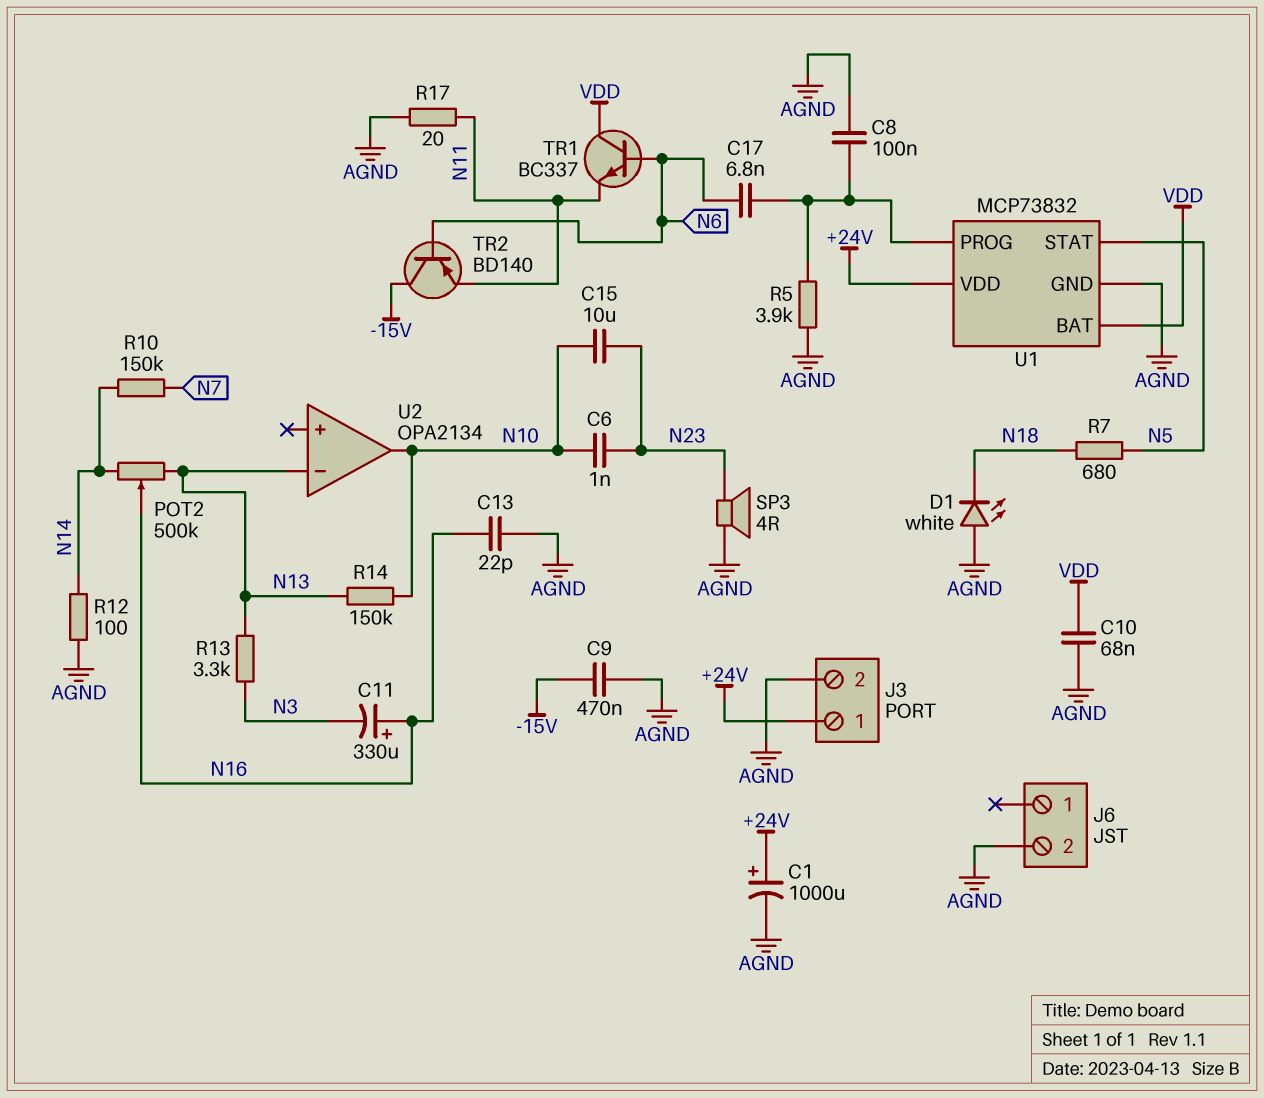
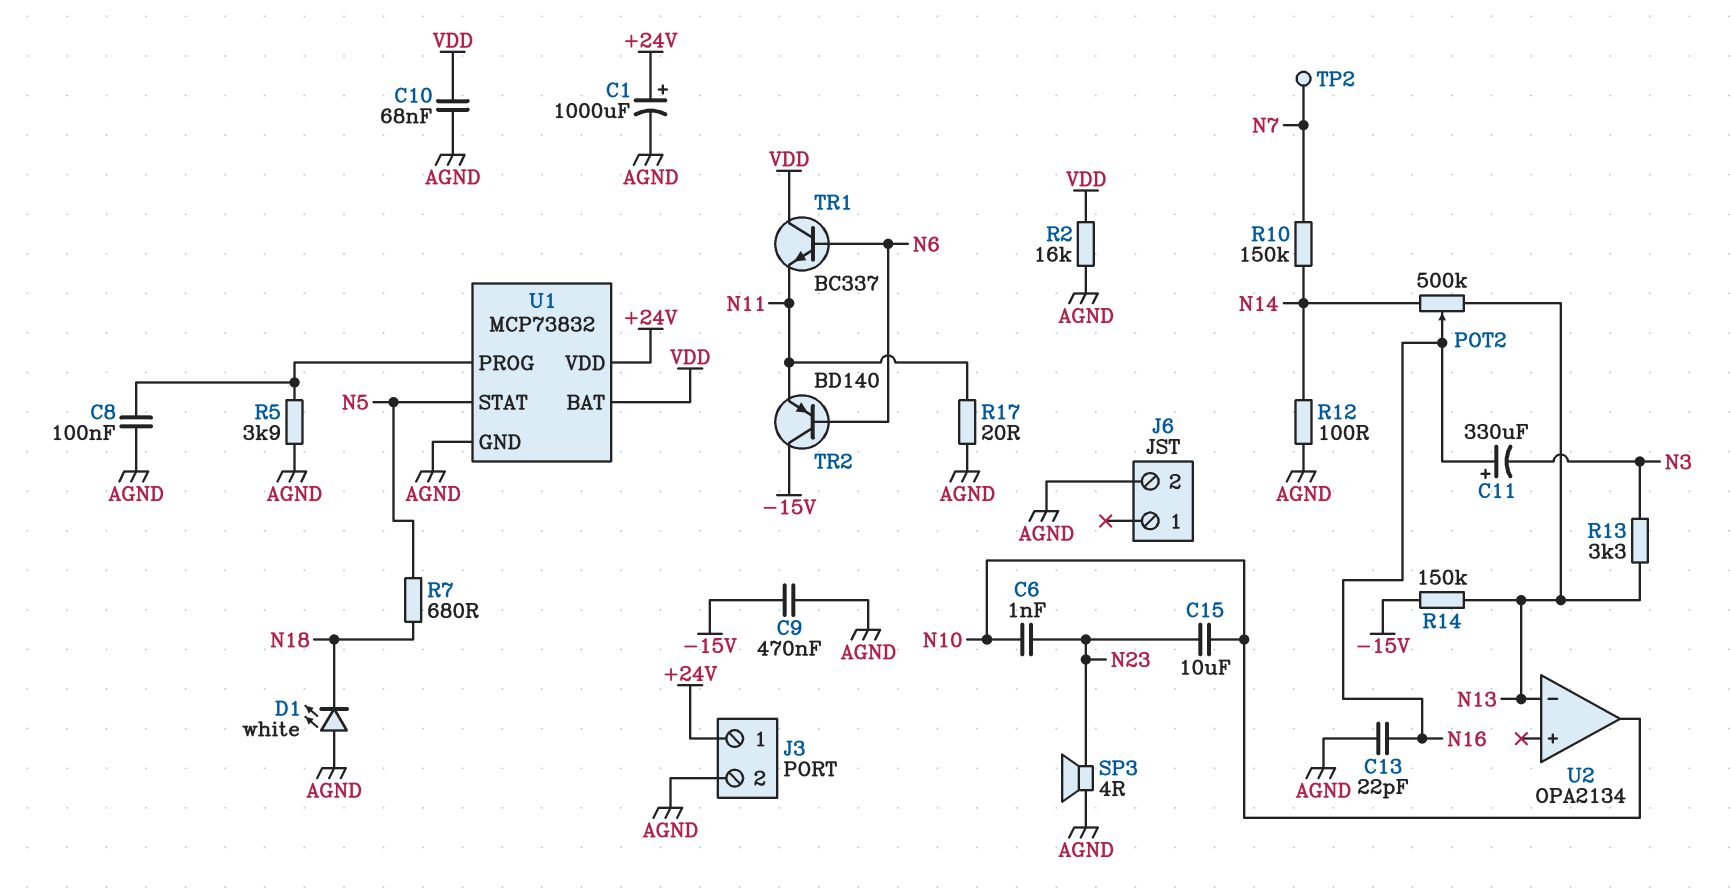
C17: 6.8nF (N6, U1/PROG) -> none
R2: none -> 16k (AGND, VDD)
R14: 150k (N10, N13) -> 150k (-15V, N13)
TP2: none -> test point (N7)

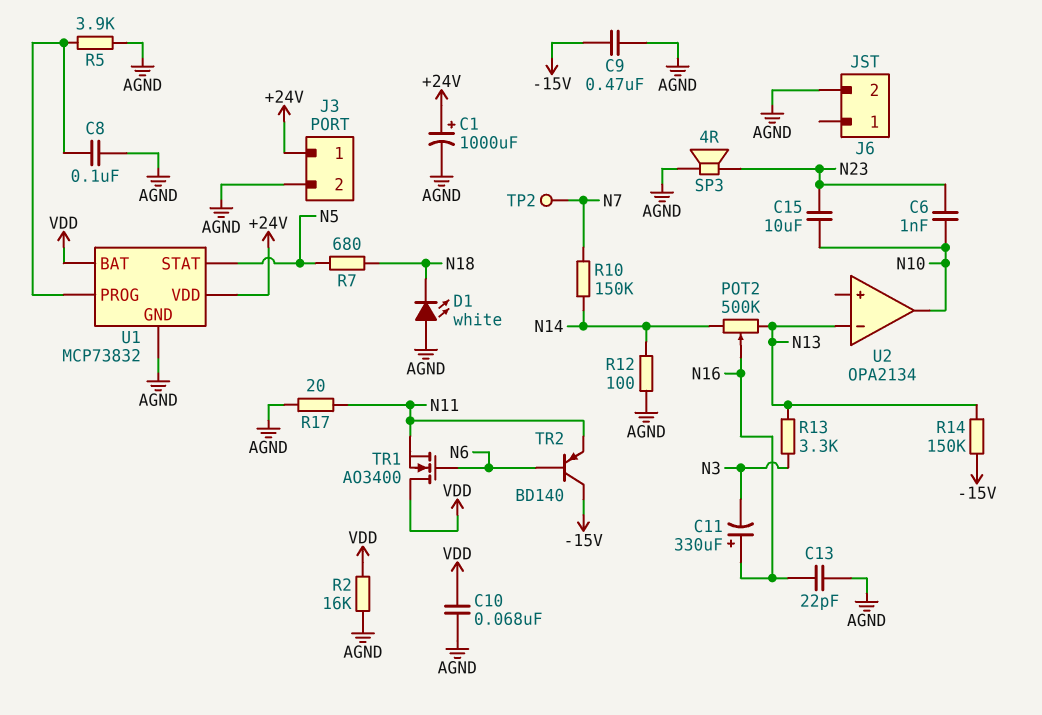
TR1: NPN BC337 (B N6, C VDD, E N11) -> NMOS AO3400 (G N6, D VDD, S N11)

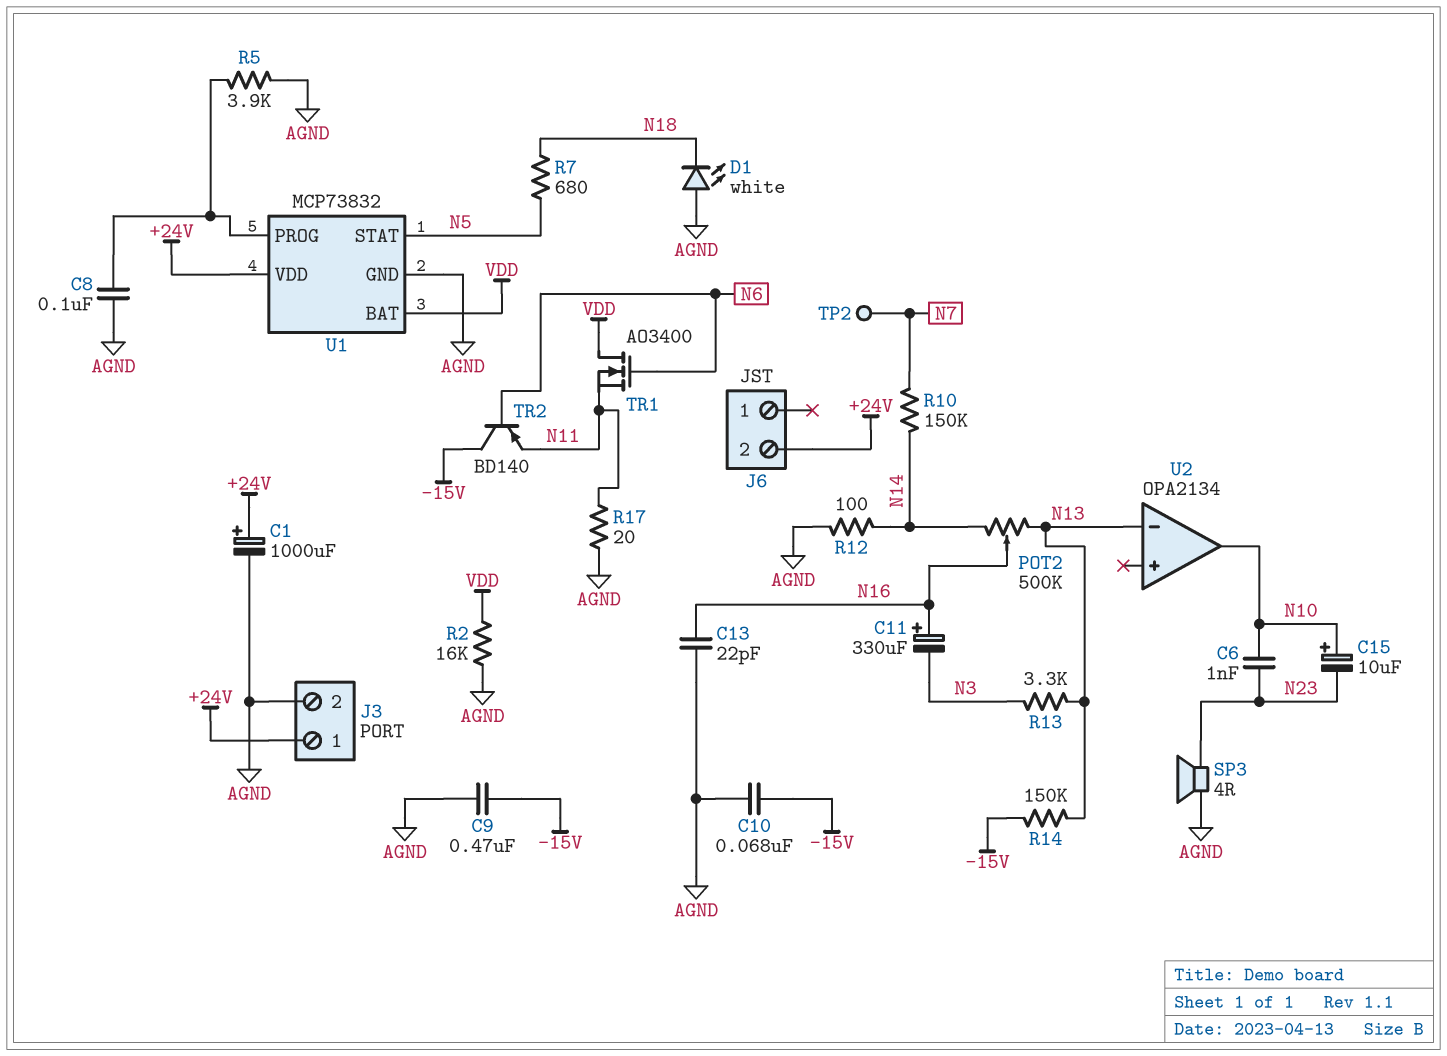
C10: 68nF (AGND, VDD) -> 68nF (-15V, AGND)
C15: 10uF (N10, N23) -> 10uF (plus N10, minus N23)
J6 pin 2: AGND -> +24V

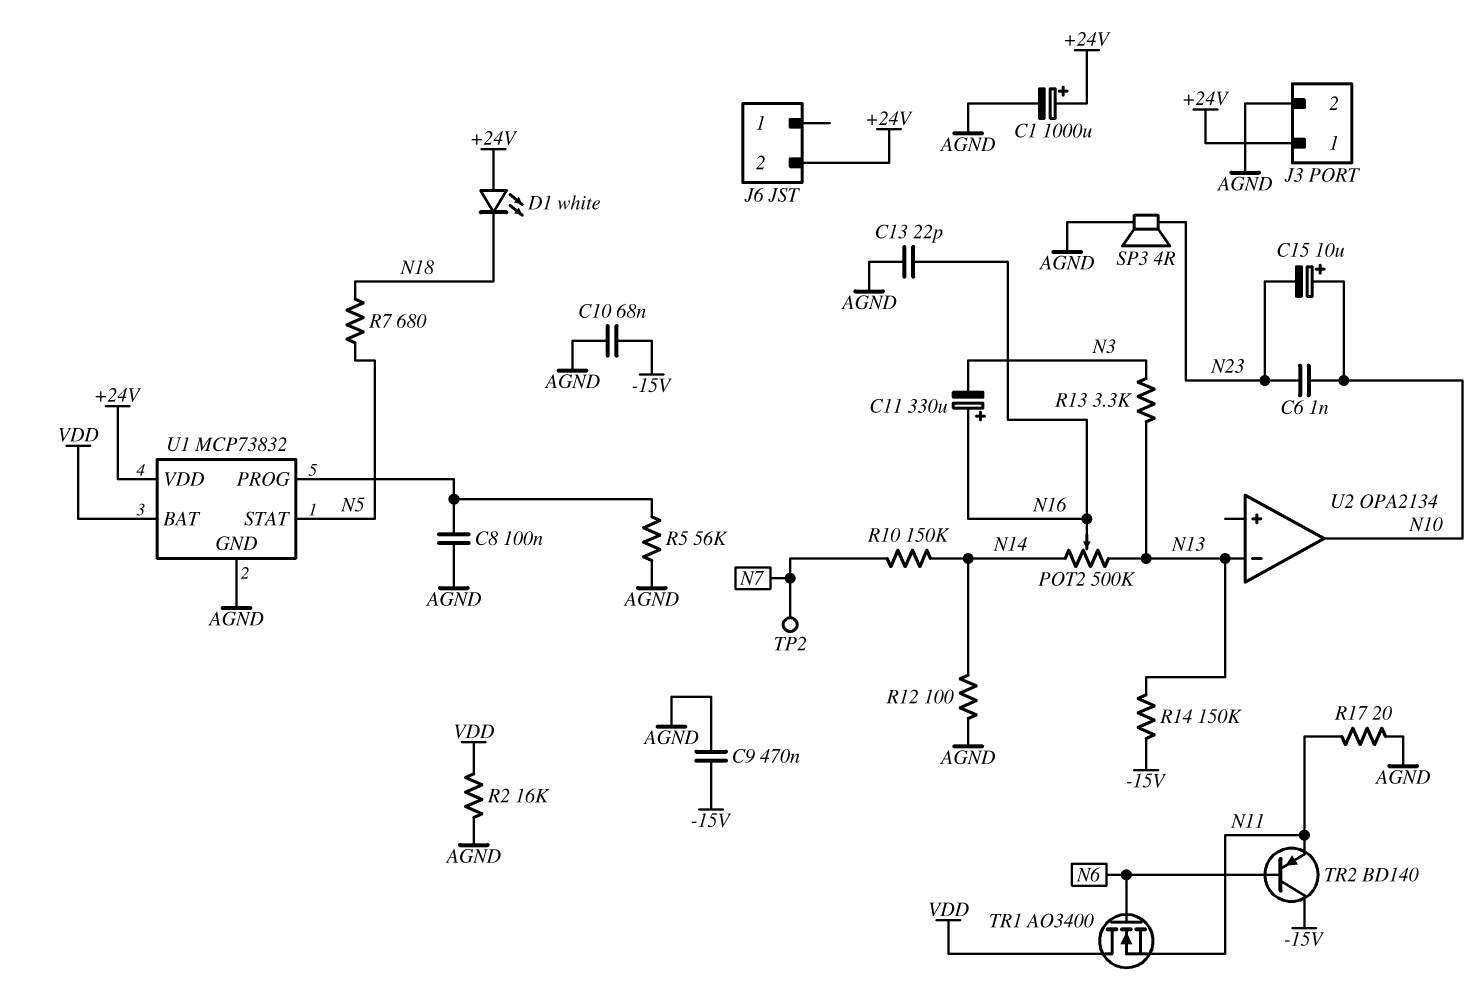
D1: LED white (A AGND, K N18) -> LED white (A +24V, K N18)
R5: 3.9k (AGND, U1/PROG) -> 56k (AGND, U1/PROG)

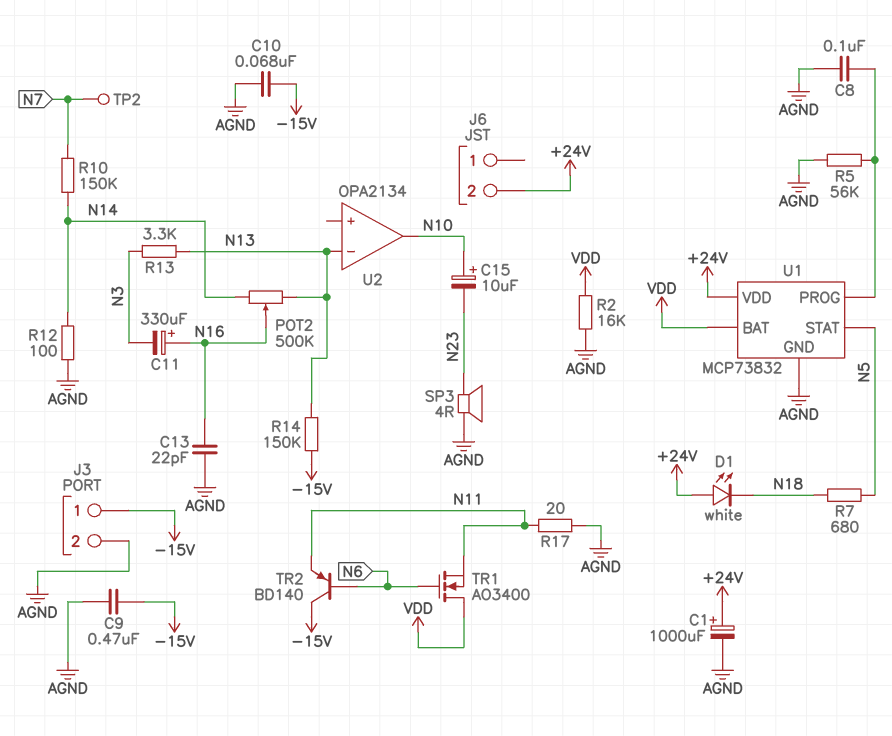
C6: 1nF (N10, N23) -> none
J3 pin 1: +24V -> -15V

